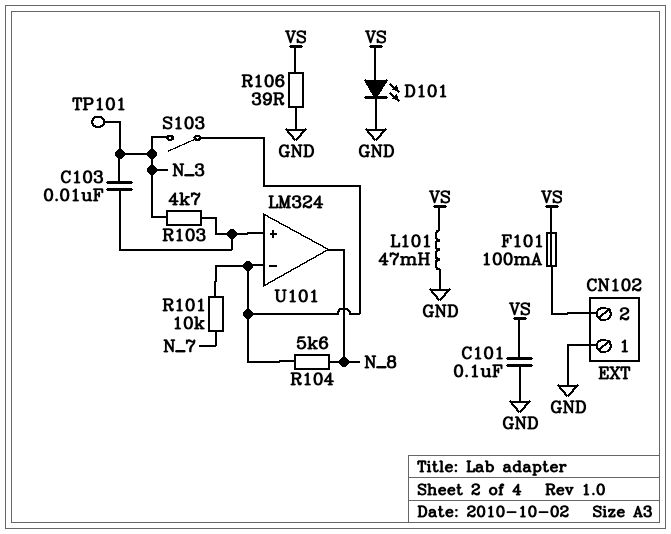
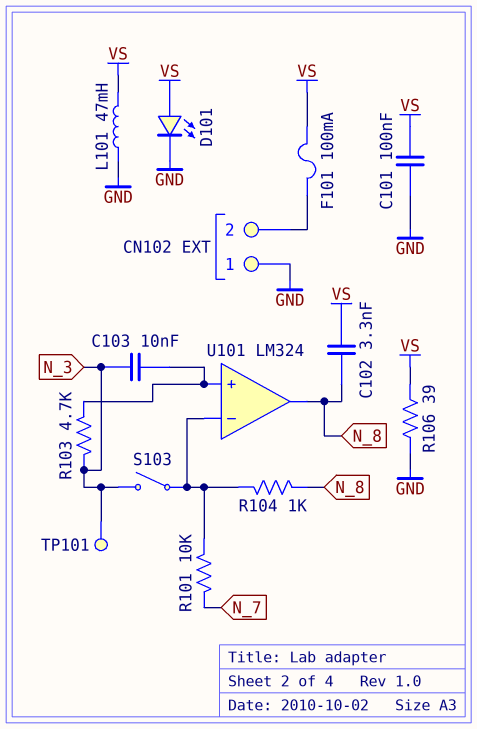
C102: none -> 3.3nF (N_8, VS)
R104: 5.6k (N_8, U101/in-) -> 1k (N_8, U101/in-)

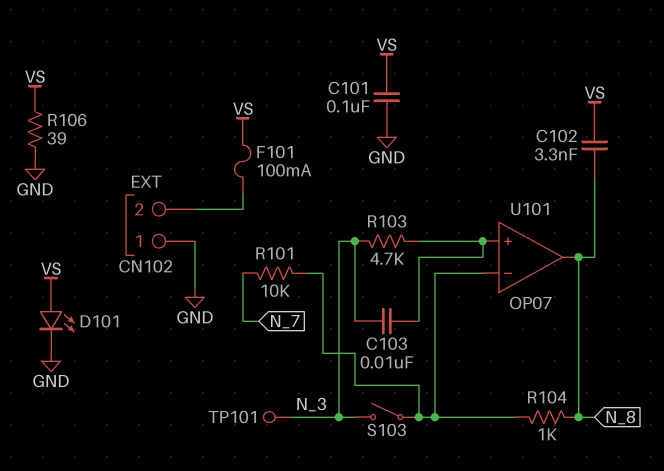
L101: 47mH (GND, VS) -> none
U101: LM324 -> OP07

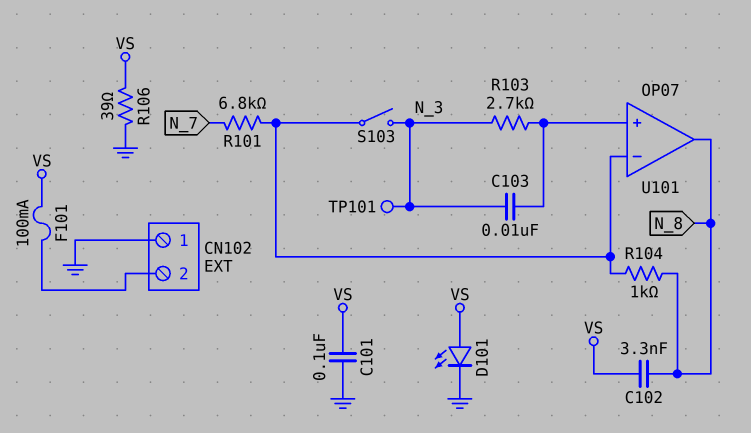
R101: 10k (N_7, U101/in-) -> 6.8k (N_7, U101/in-)
R103: 4.7k (N_3, U101/in+) -> 2.7k (N_3, U101/in+)

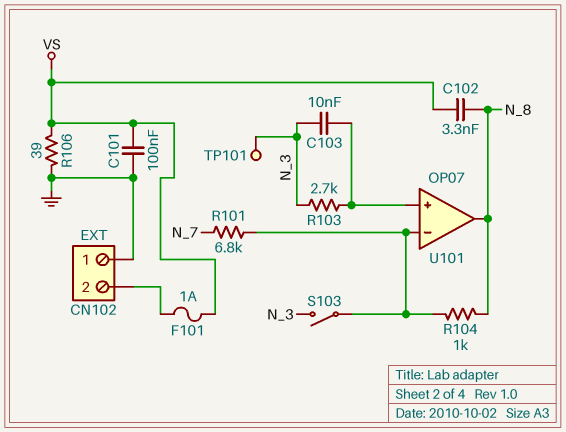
D101: LED (A VS, K GND) -> none
F101: 100mA (CN102/2, VS) -> 1A (CN102/2, VS)

